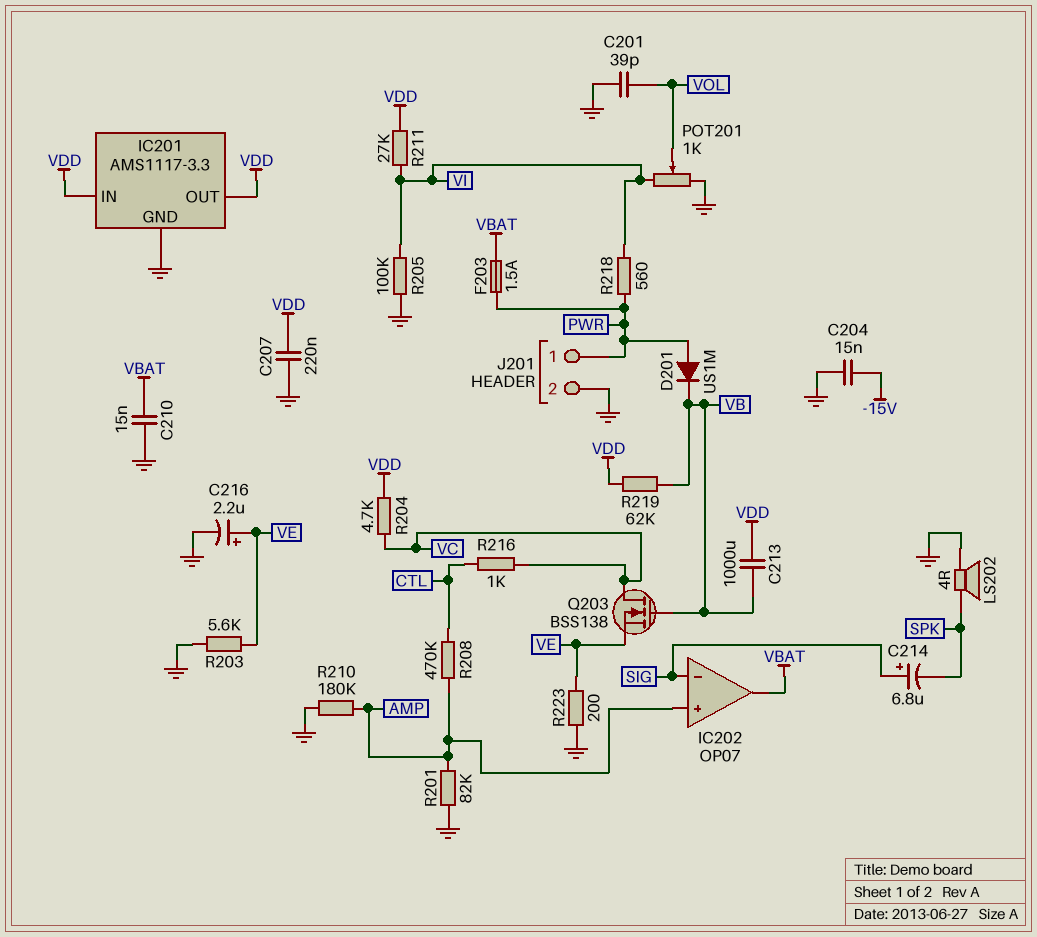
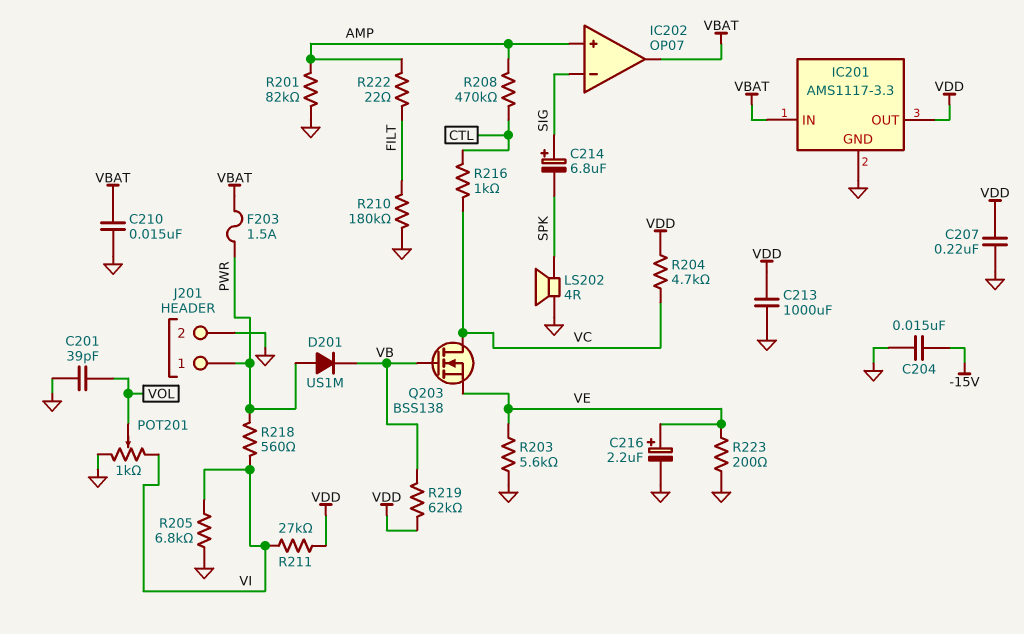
C213: 1000uF (VB, VDD) -> 1000uF (GND, VDD)
IC201 pin IN: VDD -> VBAT
R205: 100k (GND, VI) -> 6.8k (GND, VI)
R210: 180k (AMP, GND) -> 180k (FILT, GND)
R222: none -> 22 (AMP, FILT)

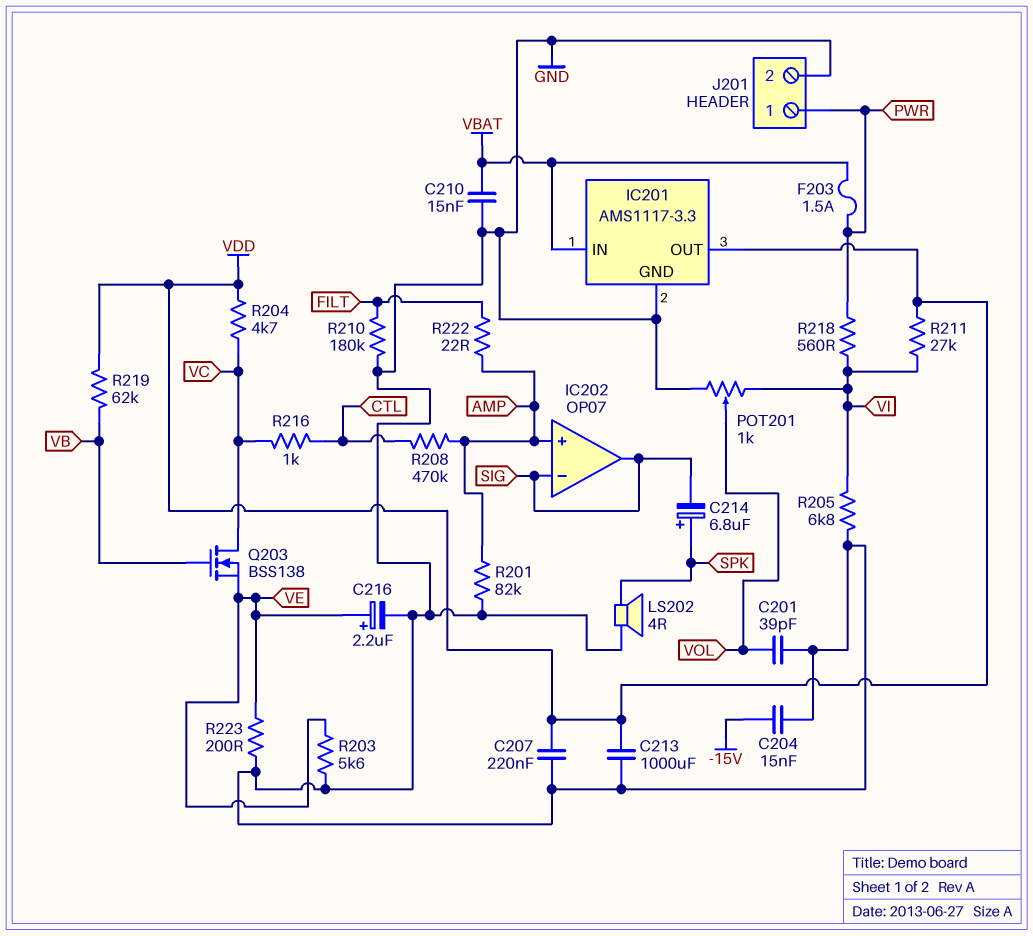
C214: 6.8uF (plus SIG, minus SPK) -> 6.8uF (plus SPK, minus SIG)
D201: diode US1M (A PWR, K VB) -> none
IC202 pin out: VBAT -> SIG

